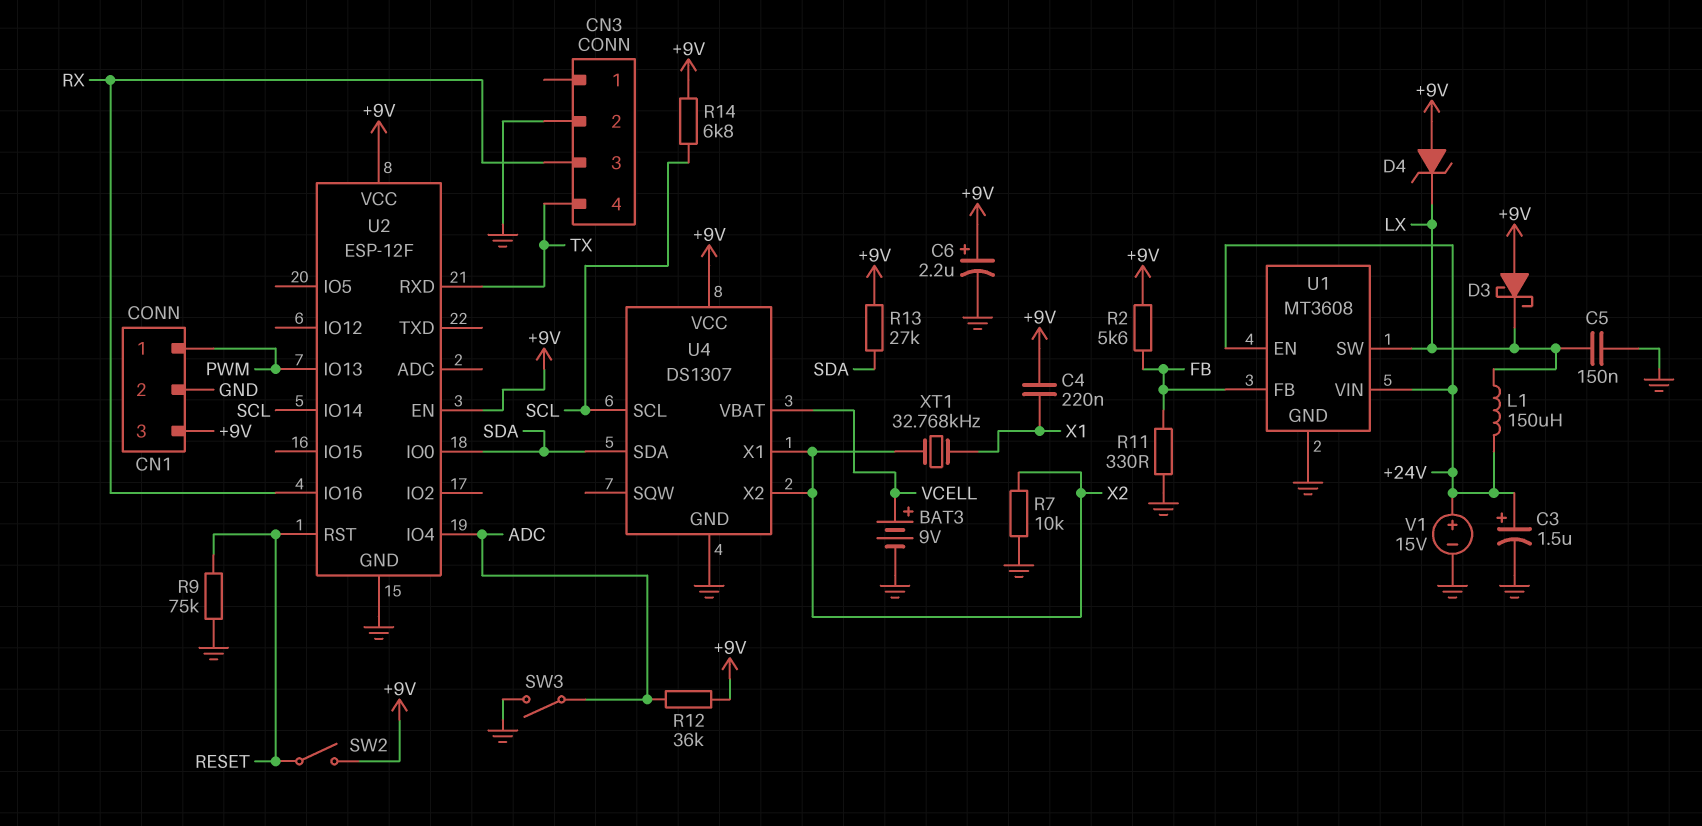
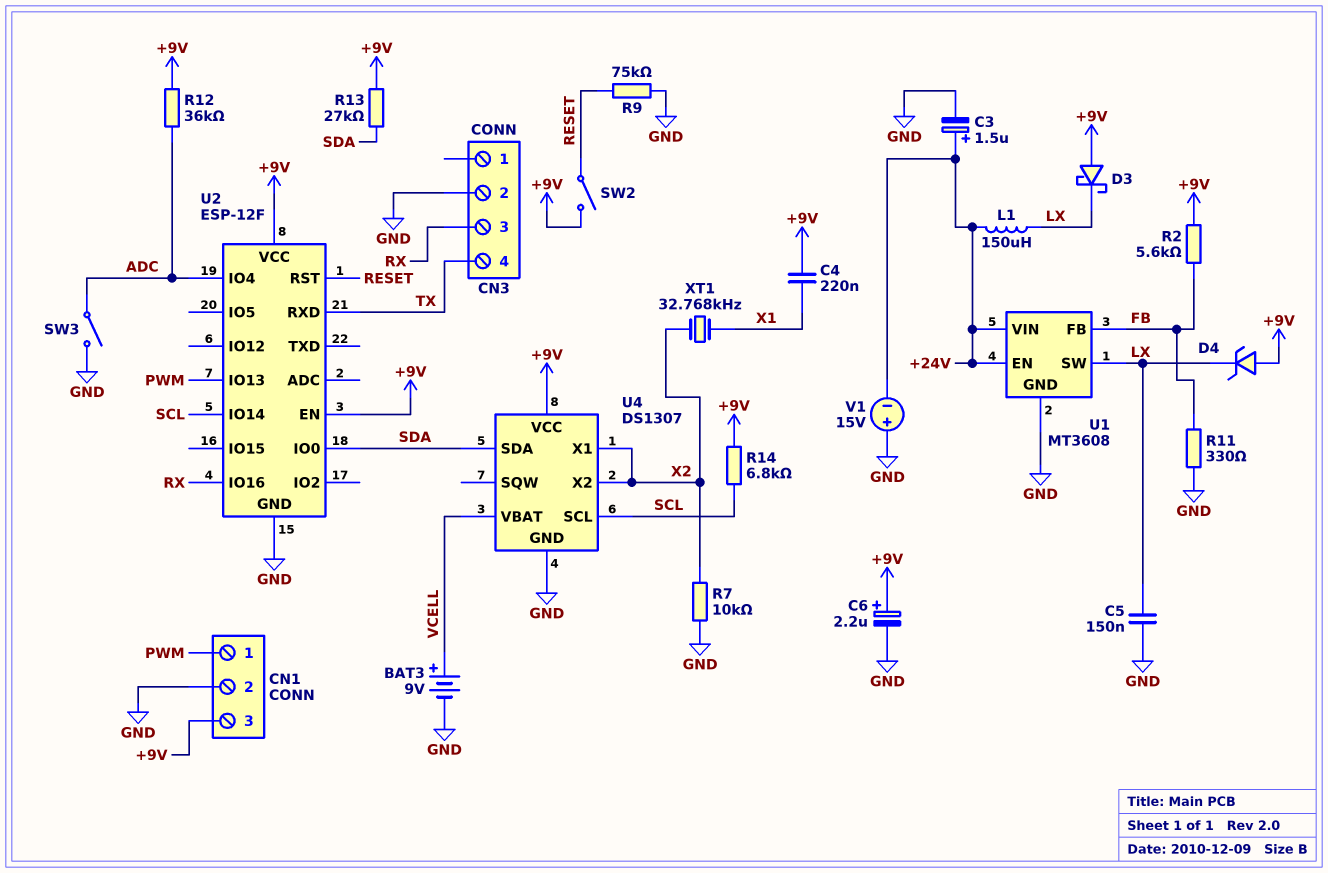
V1: 15V (plus +24V, minus GND) -> 15V (plus GND, minus +24V)

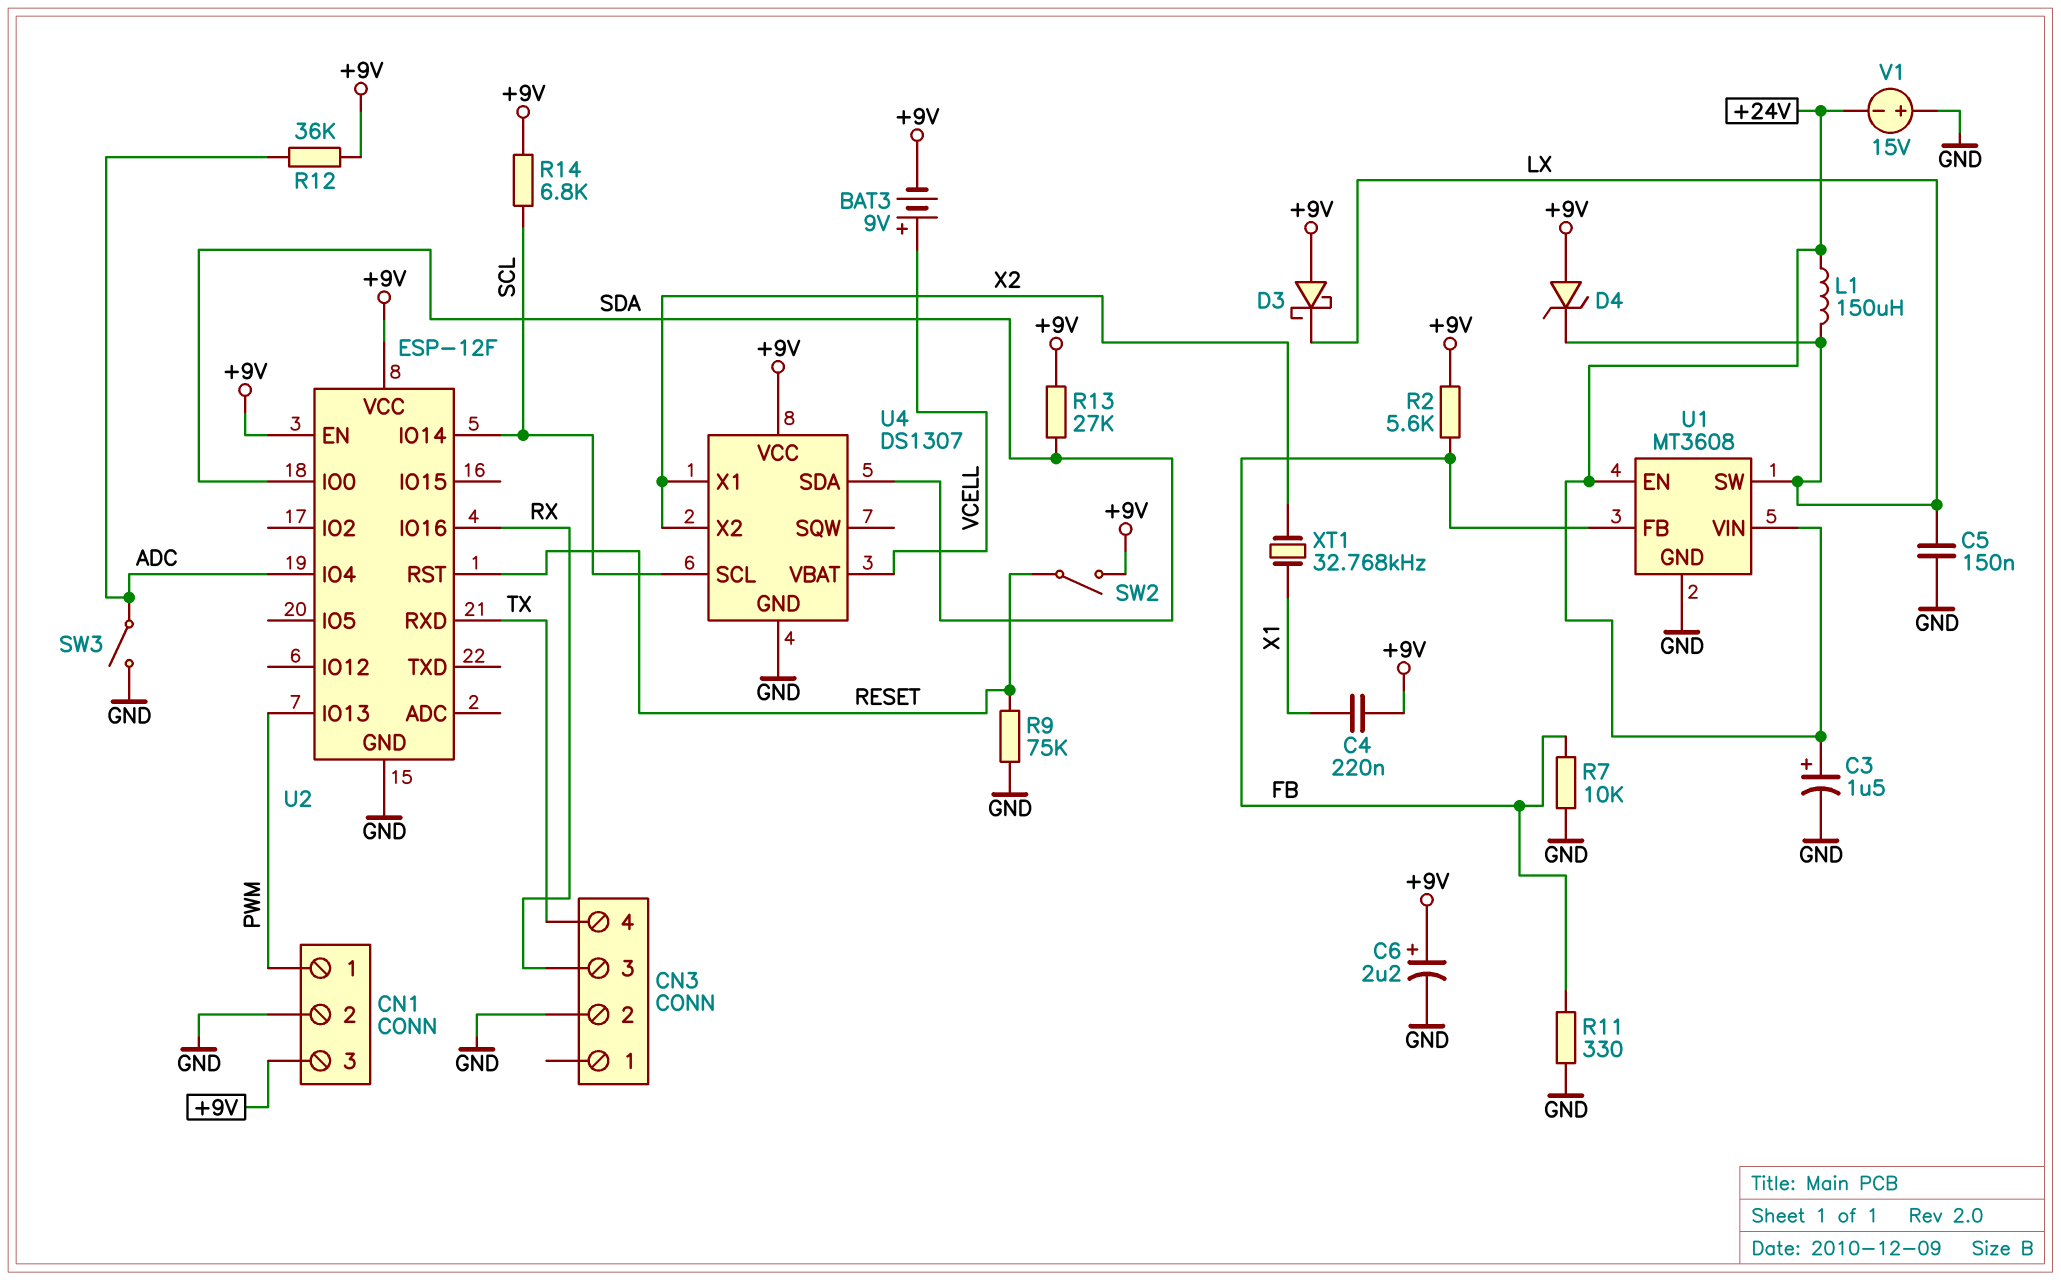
BAT3: 9V (plus VCELL, minus GND) -> 9V (plus VCELL, minus +9V)
R7: 10k (GND, X2) -> 10k (FB, GND)

